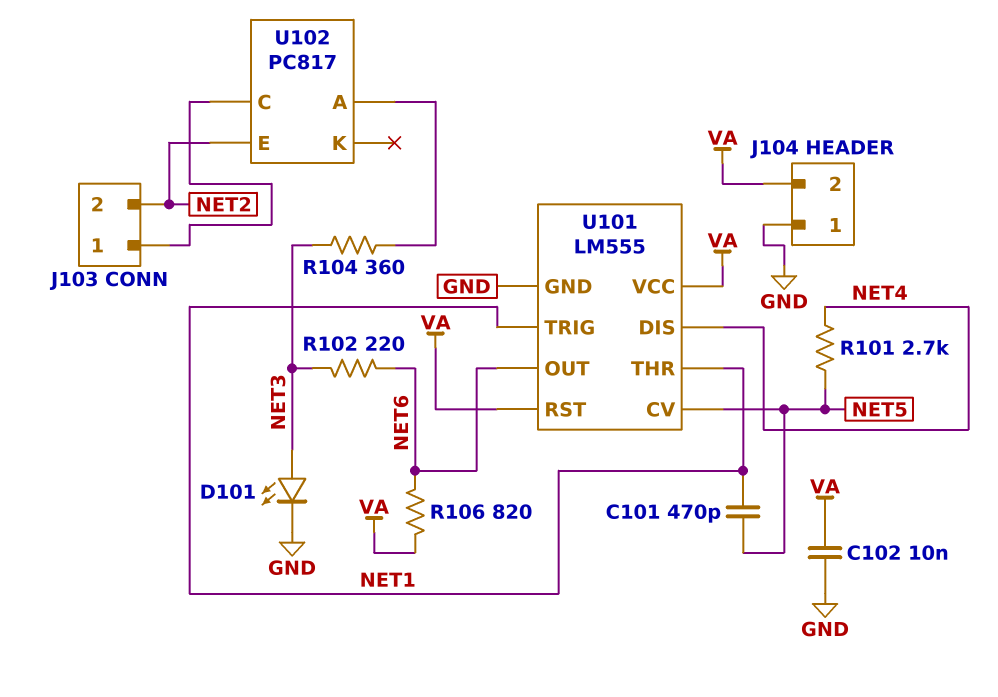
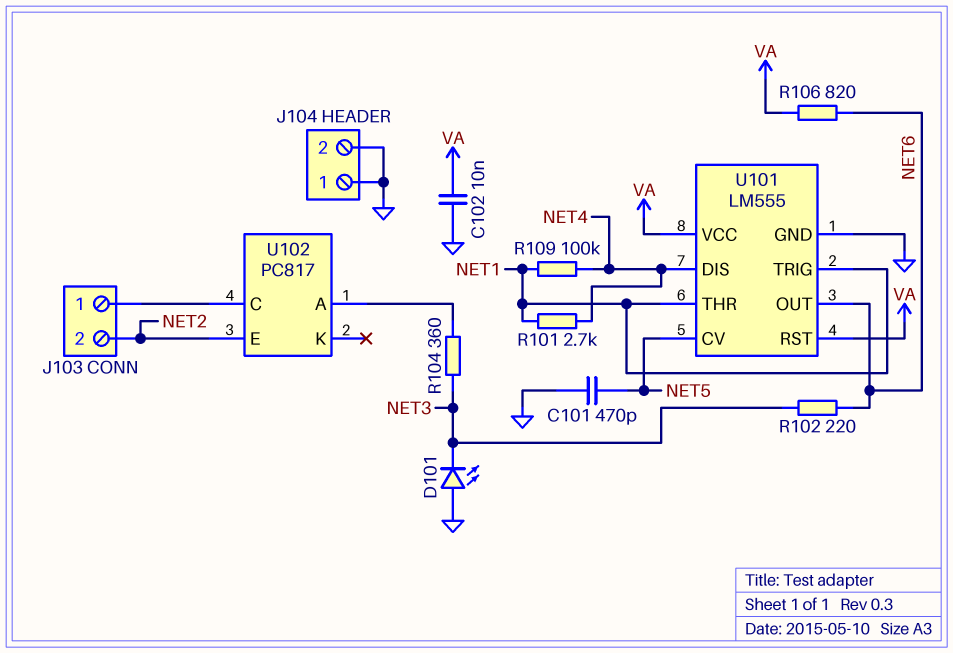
C101: 470pF (NET1, NET5) -> 470pF (GND, NET5)
D101: LED (A NET3, K GND) -> LED (A GND, K NET3)
J104 pin 2: VA -> GND
R101: 2.7k (NET4, NET5) -> 2.7k (NET1, NET4)
R109: none -> 100k (NET1, NET4)

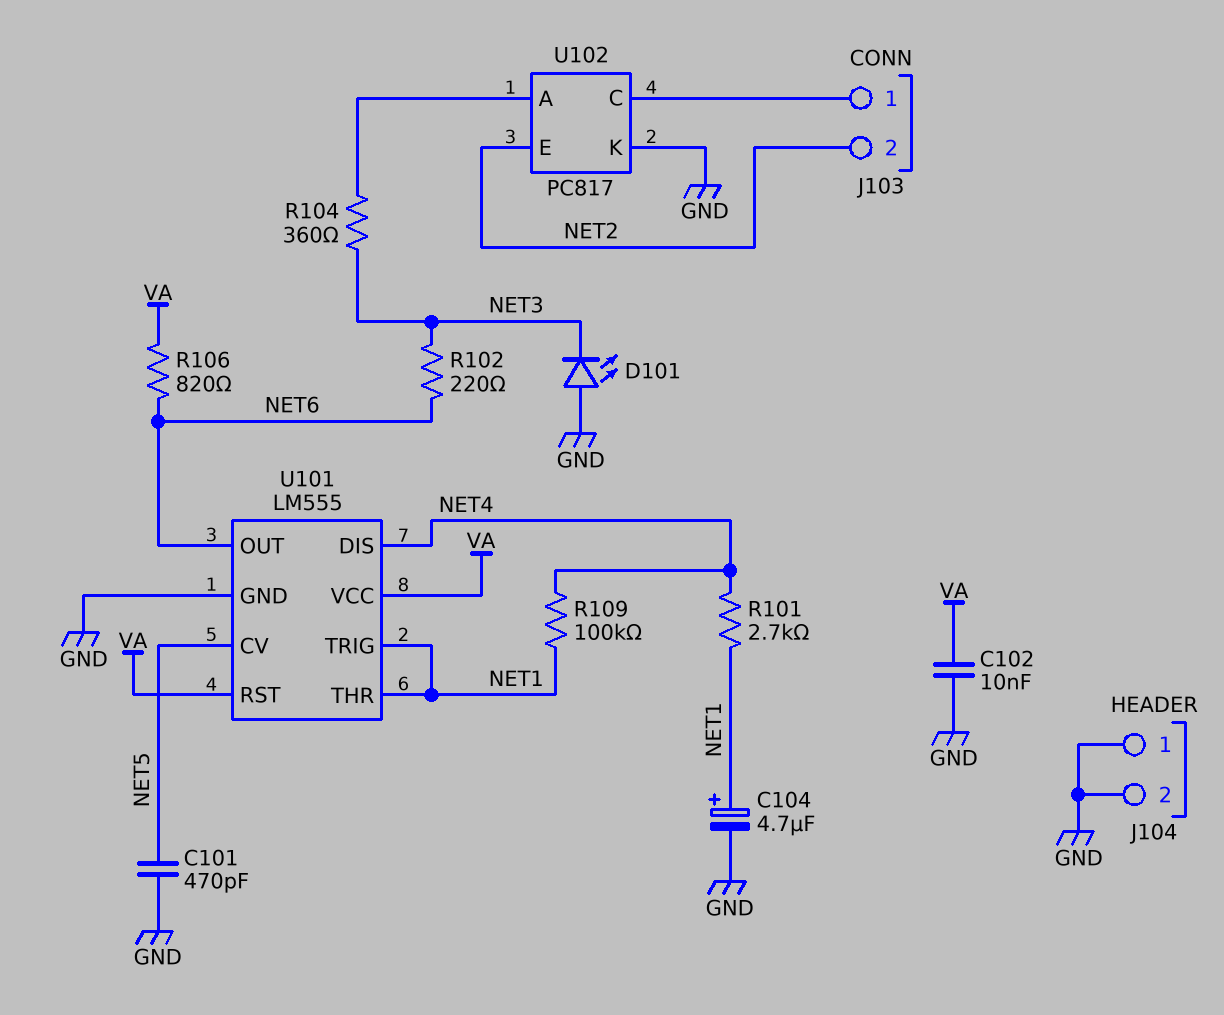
C104: none -> 4.7uF (plus NET1, minus GND)
U102 pin K: none -> GND

